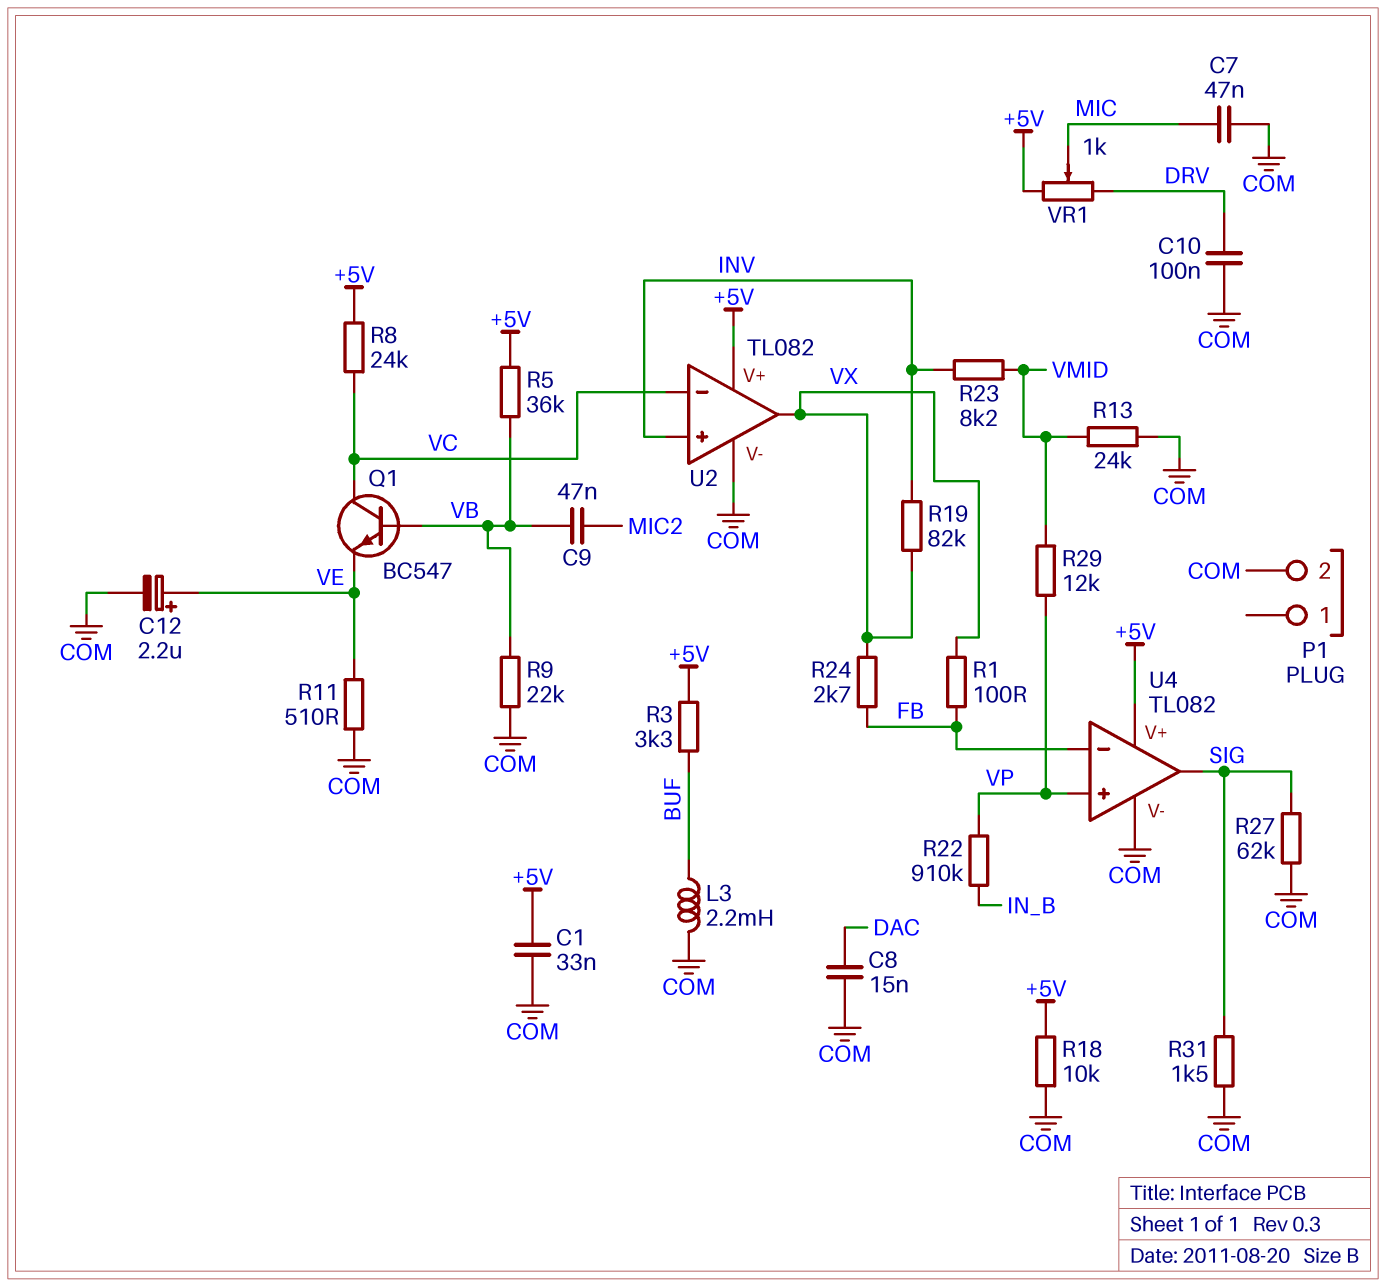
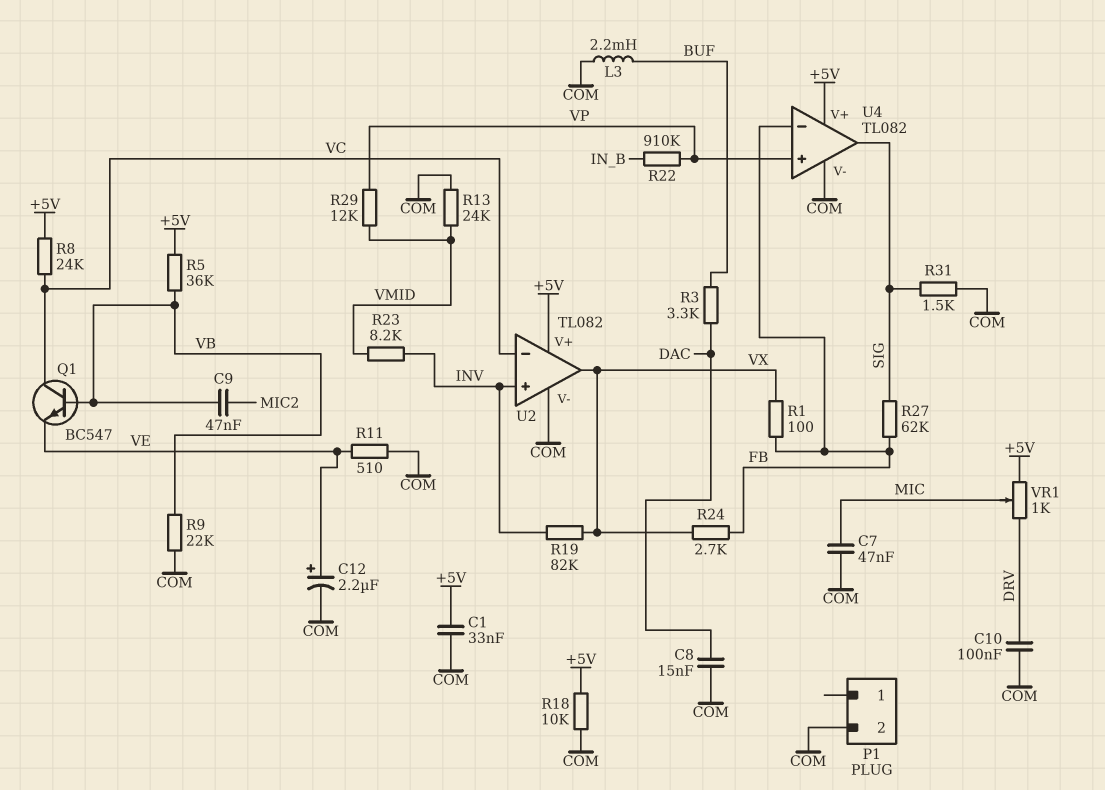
R3: 3.3k (+5V, BUF) -> 3.3k (BUF, DAC)
R27: 62k (COM, SIG) -> 62k (FB, SIG)

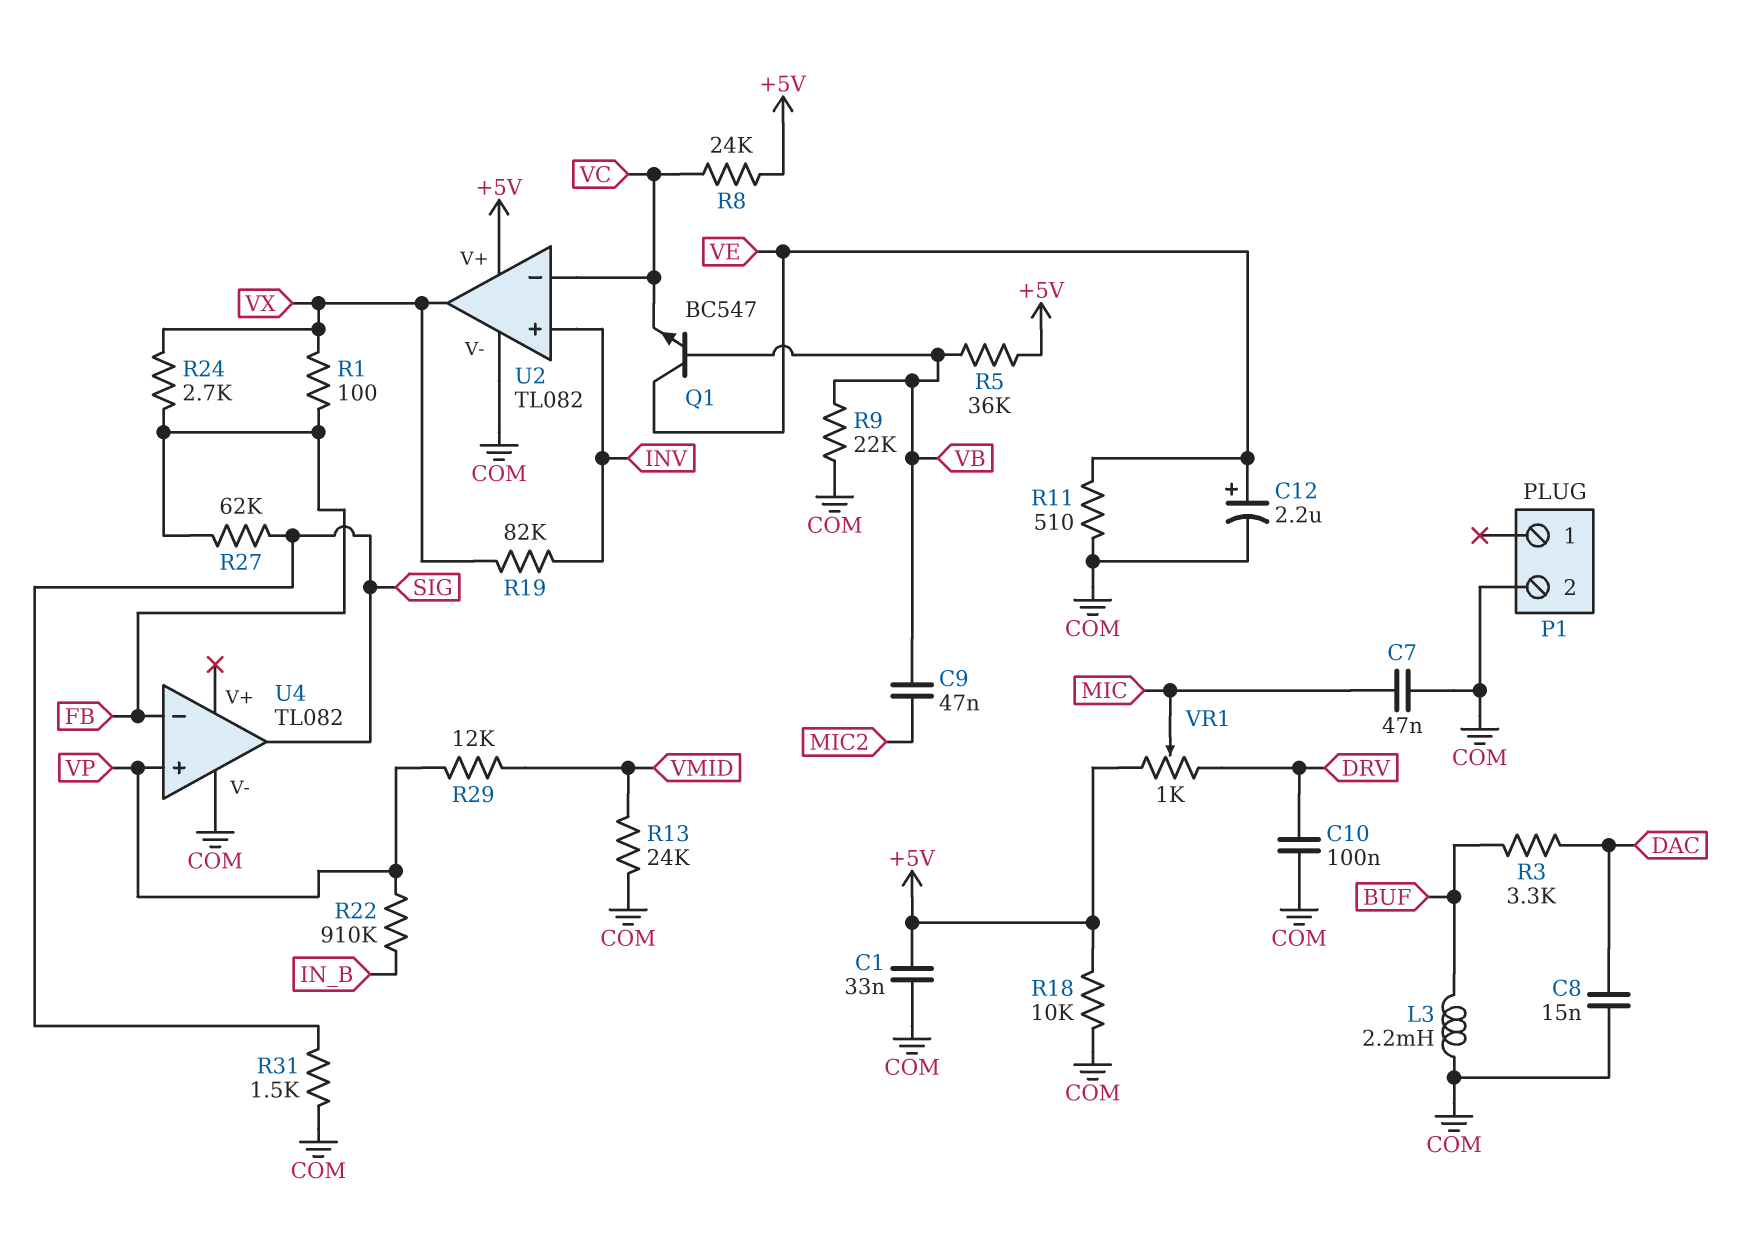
Q1: NPN BC547 (B VB, C VC, E VE) -> NPN BC547 (B VB, C VE, E VC)
R23: 8.2k (INV, VMID) -> none
U4 pin V+: +5V -> none

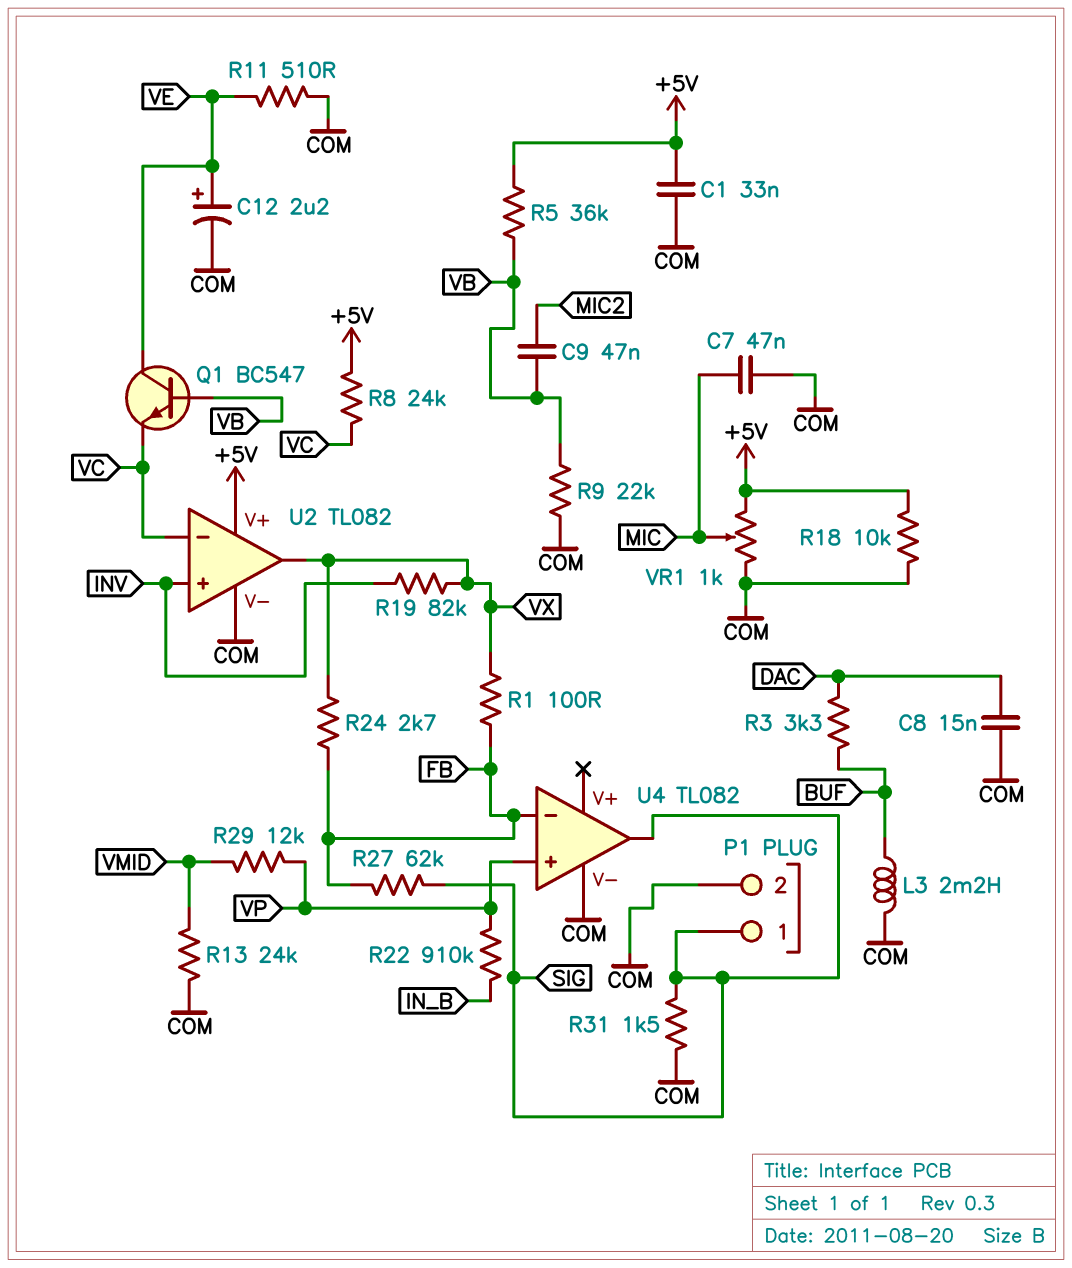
C10: 100nF (COM, DRV) -> none
P1 pin 1: none -> SIG
VR1: 1k (+5V, DRV, wiper MIC) -> 1k (+5V, COM, wiper MIC)

